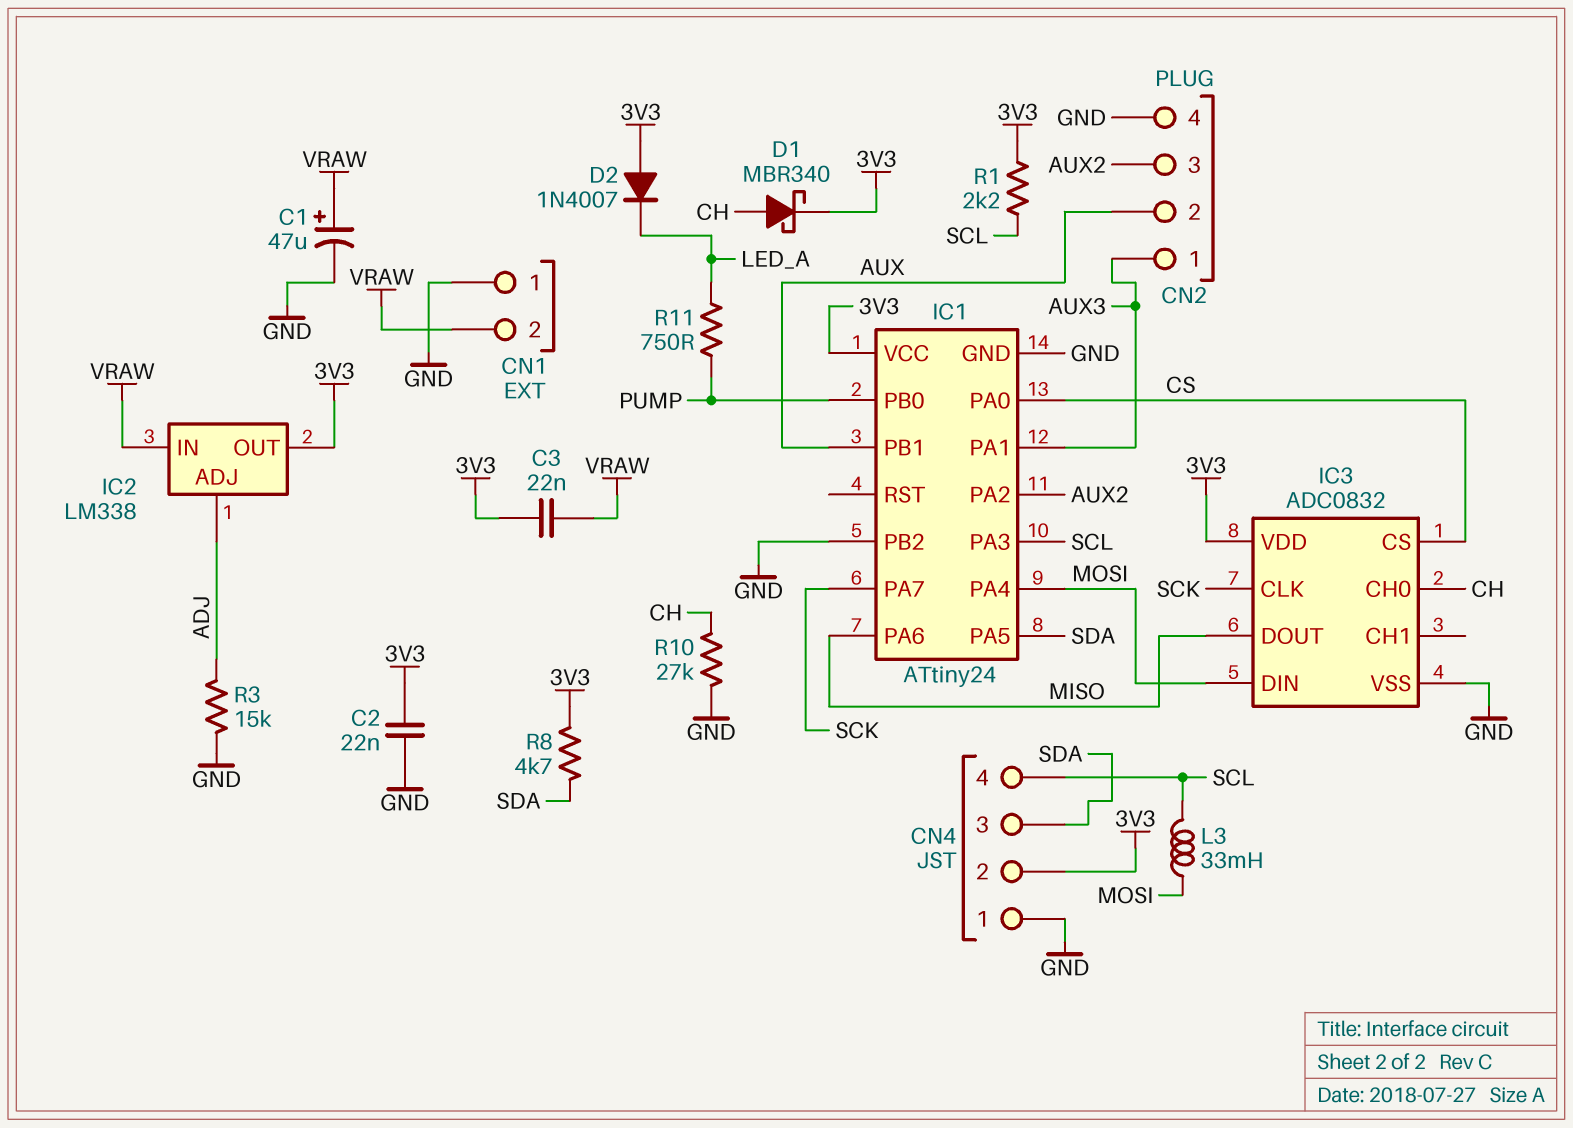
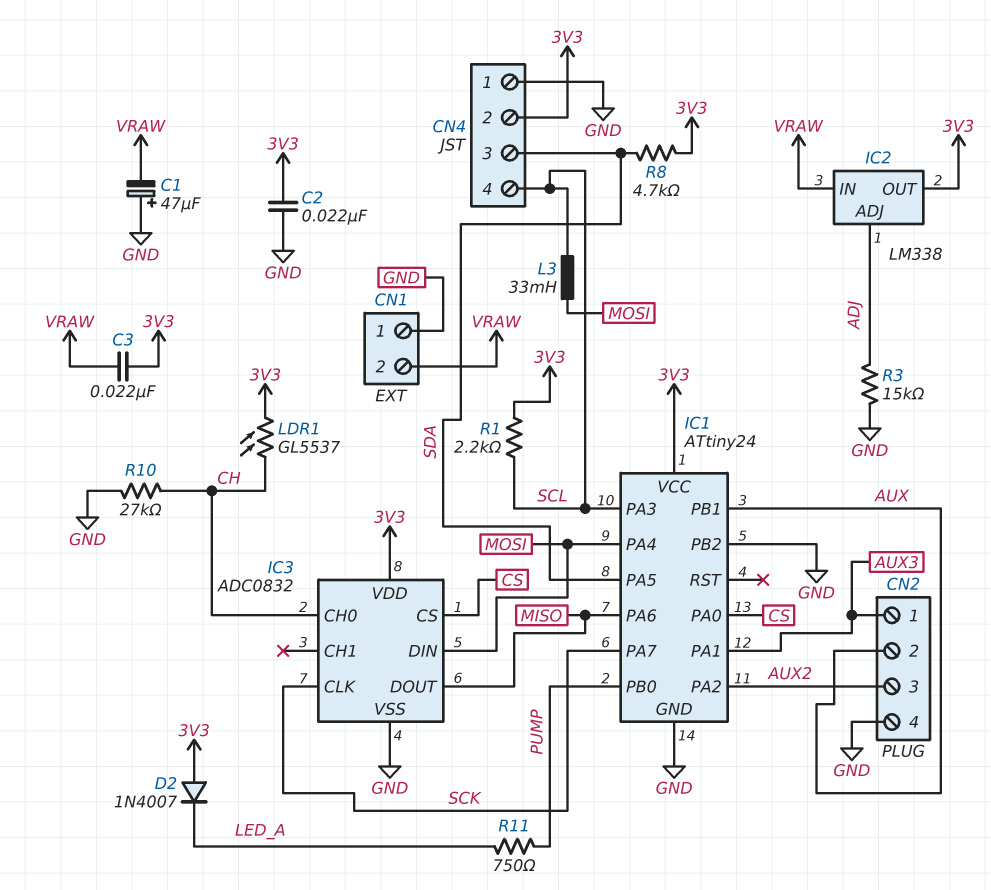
C1: 47uF (plus VRAW, minus GND) -> 47uF (plus GND, minus VRAW)
D1: schottky MBR340 (A CH, K 3V3) -> none
LDR1: none -> GL5537 (3V3, CH)

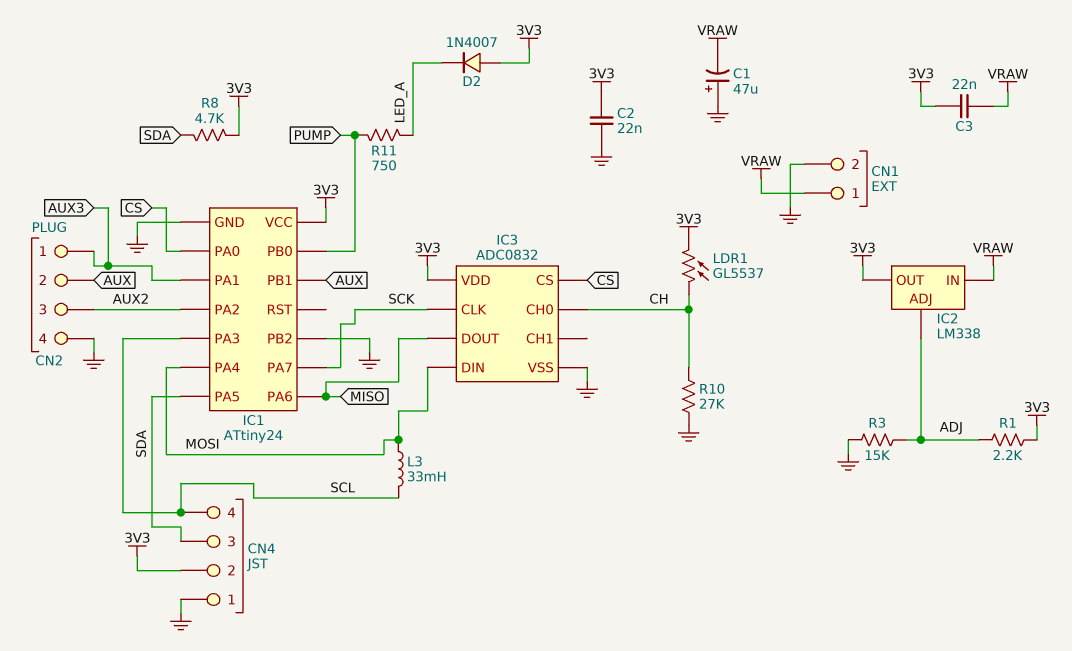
CN1 pin 1: GND -> VRAW
CN1 pin 2: VRAW -> GND
R1: 2.2k (3V3, SCL) -> 2.2k (3V3, ADJ)

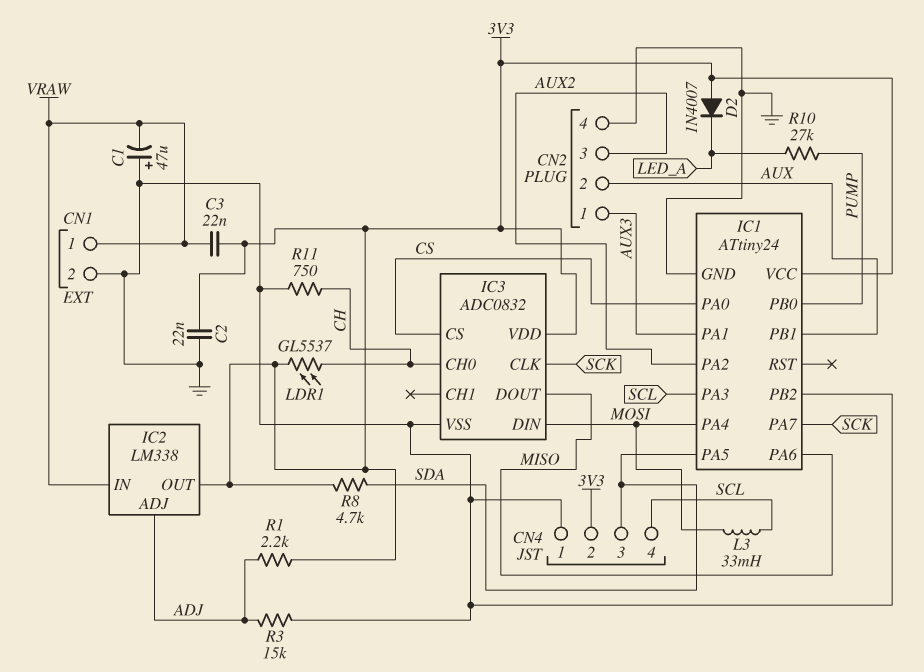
R10: 27k (CH, GND) -> 27k (LED_A, PUMP)
R11: 750 (LED_A, PUMP) -> 750 (CH, GND)

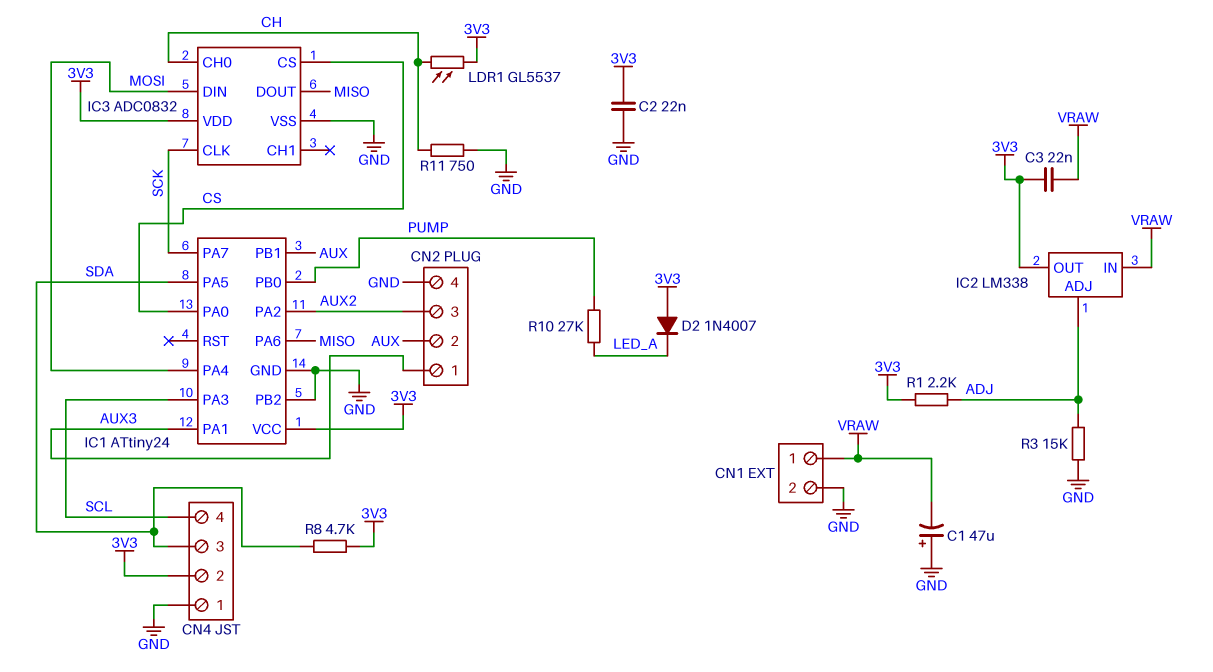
L3: 33mH (MOSI, SCL) -> none

